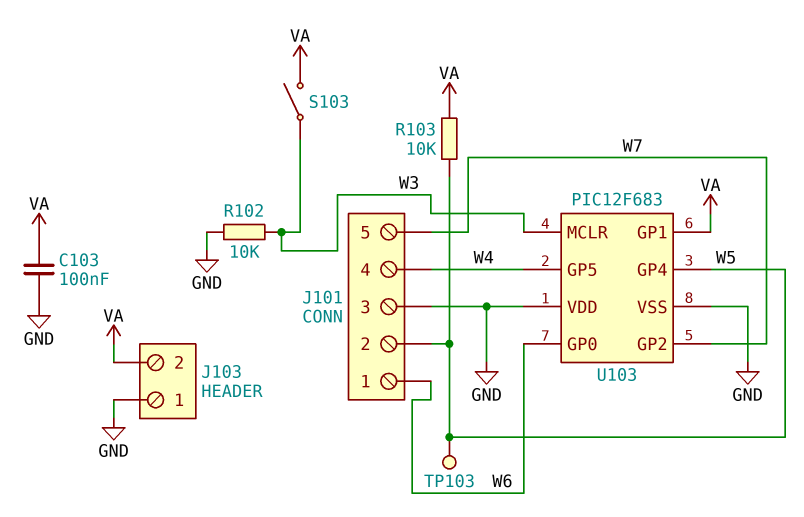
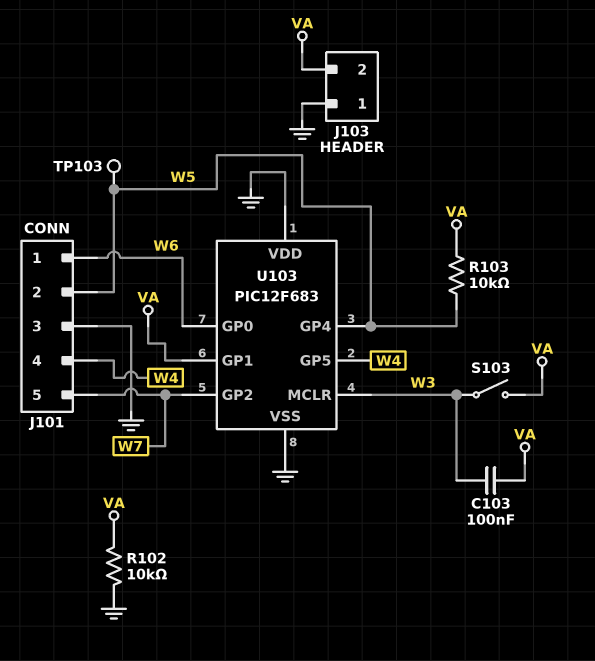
C103: 100nF (GND, VA) -> 100nF (VA, W3)
R102: 10k (GND, W3) -> 10k (GND, VA)

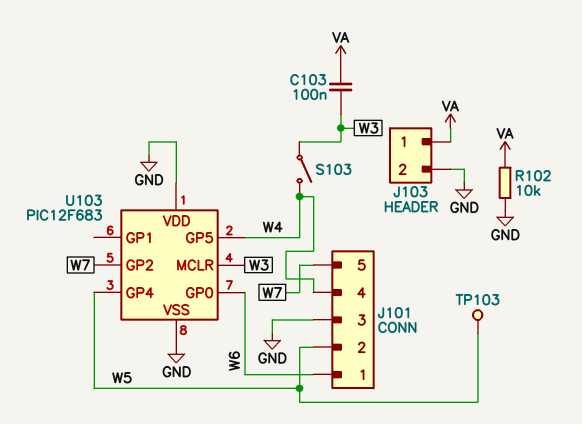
J103 pin 1: GND -> VA
J103 pin 2: VA -> GND
R103: 10k (VA, W5) -> none
S103: switch (VA, W3) -> switch (W3, W4)
U103 pin GP1: VA -> none

